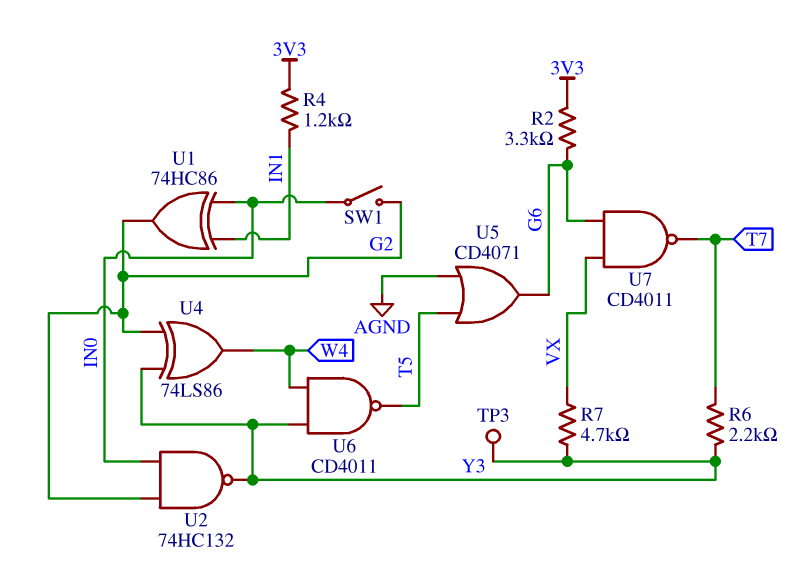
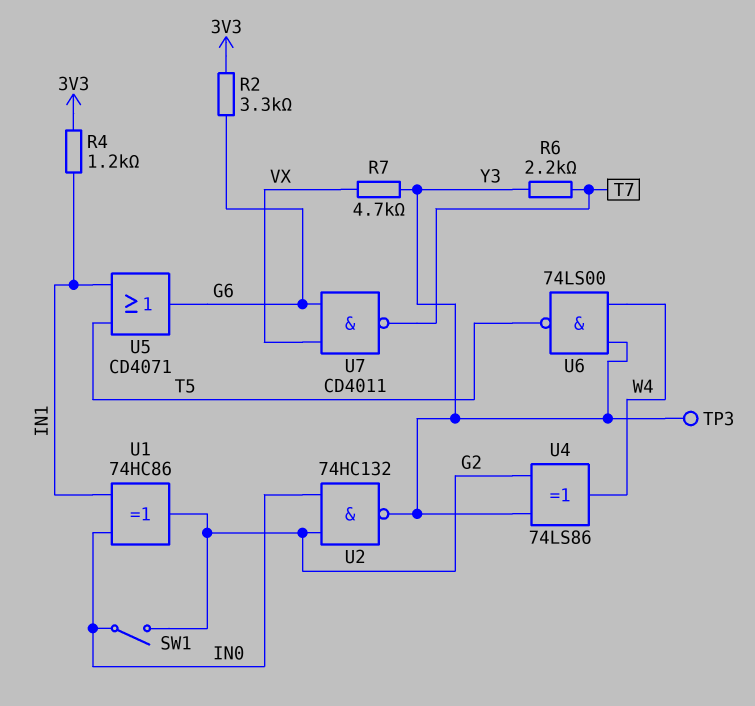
U5: OR CD4071 (in AGND, in T5, out G6) -> OR CD4071 (in IN1, in T5, out G6)
U6: NAND CD4011 (in W4, in Y3, out T5) -> NAND 74LS00 (in W4, in Y3, out T5)

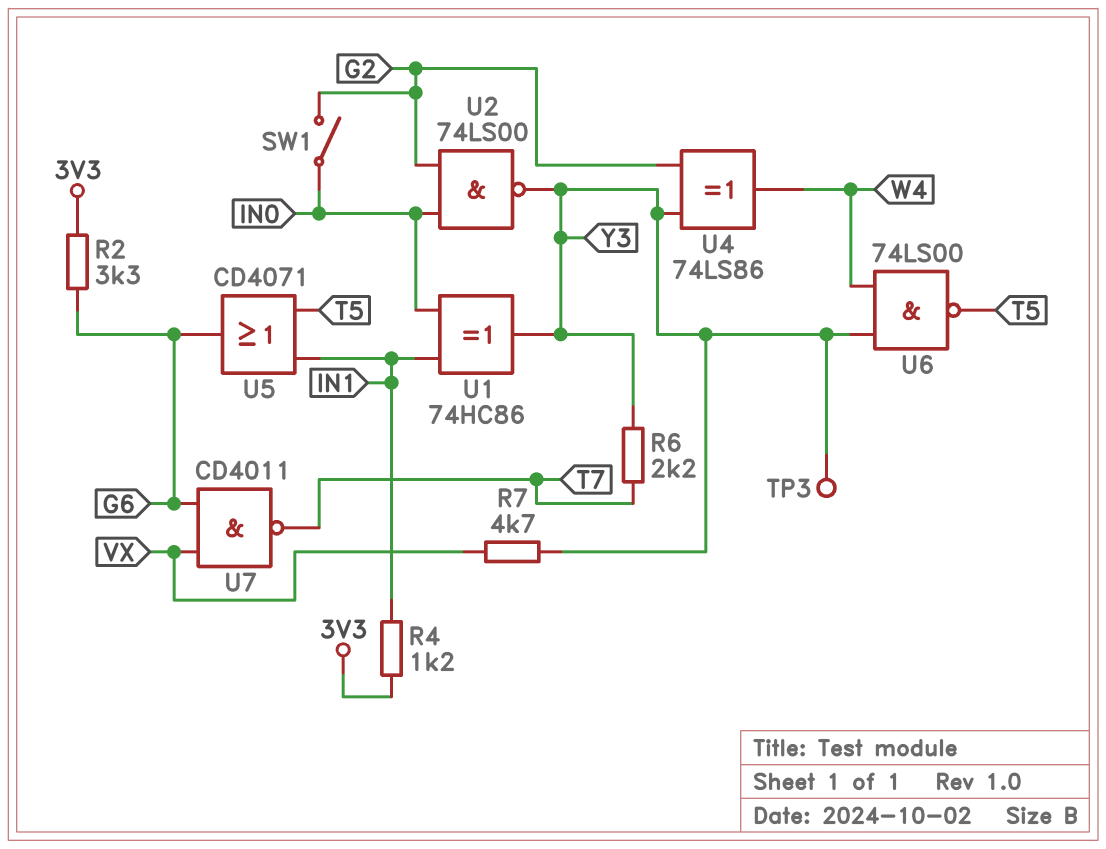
U1: XOR 74HC86 (in IN0, in IN1, out G2) -> XOR 74HC86 (in IN0, in IN1, out Y3)
U2: NAND 74HC132 (in G2, in IN0, out Y3) -> NAND 74LS00 (in G2, in IN0, out Y3)

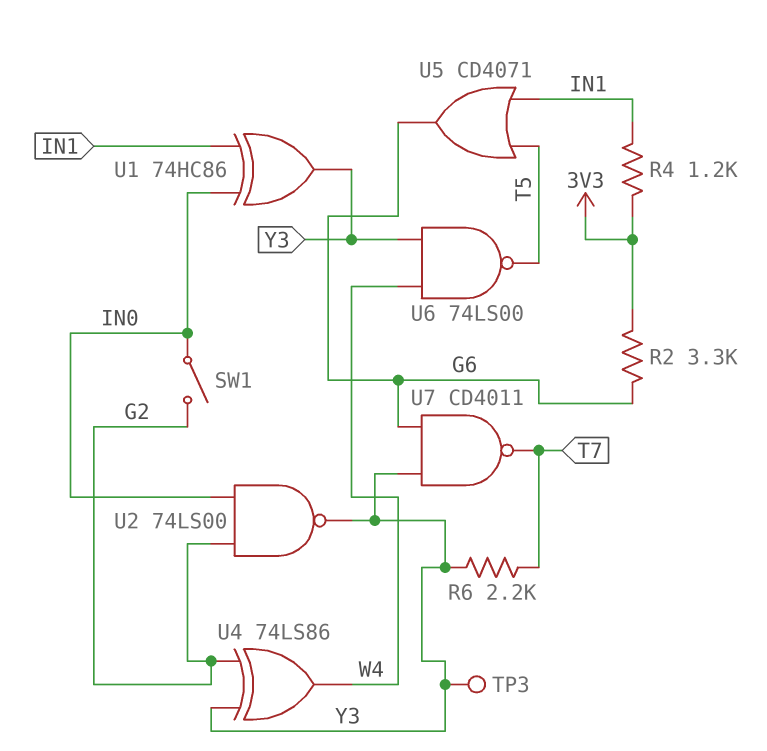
R7: 4.7k (VX, Y3) -> none
U7: NAND CD4011 (in G6, in VX, out T7) -> NAND CD4011 (in G6, in Y3, out T7)

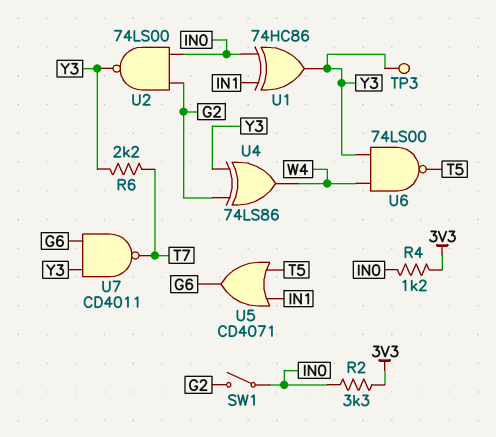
R2: 3.3k (3V3, G6) -> 3.3k (3V3, IN0)
R4: 1.2k (3V3, IN1) -> 1.2k (3V3, IN0)

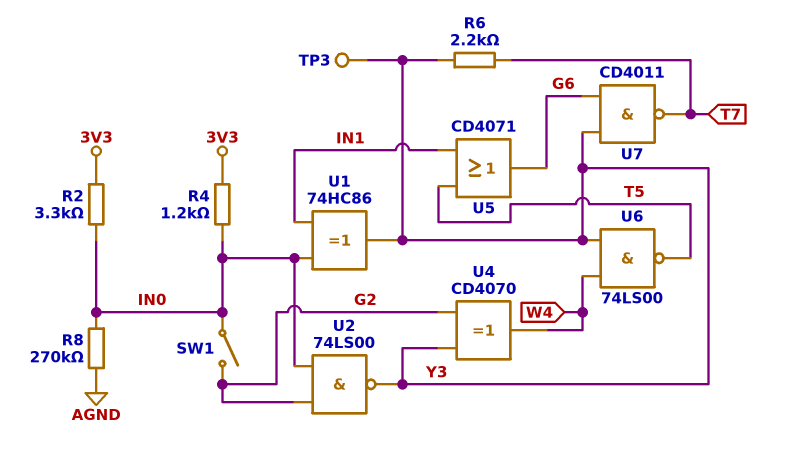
R8: none -> 270k (AGND, IN0)
U4: XOR 74LS86 (in G2, in Y3, out W4) -> XOR CD4070 (in G2, in Y3, out W4)

